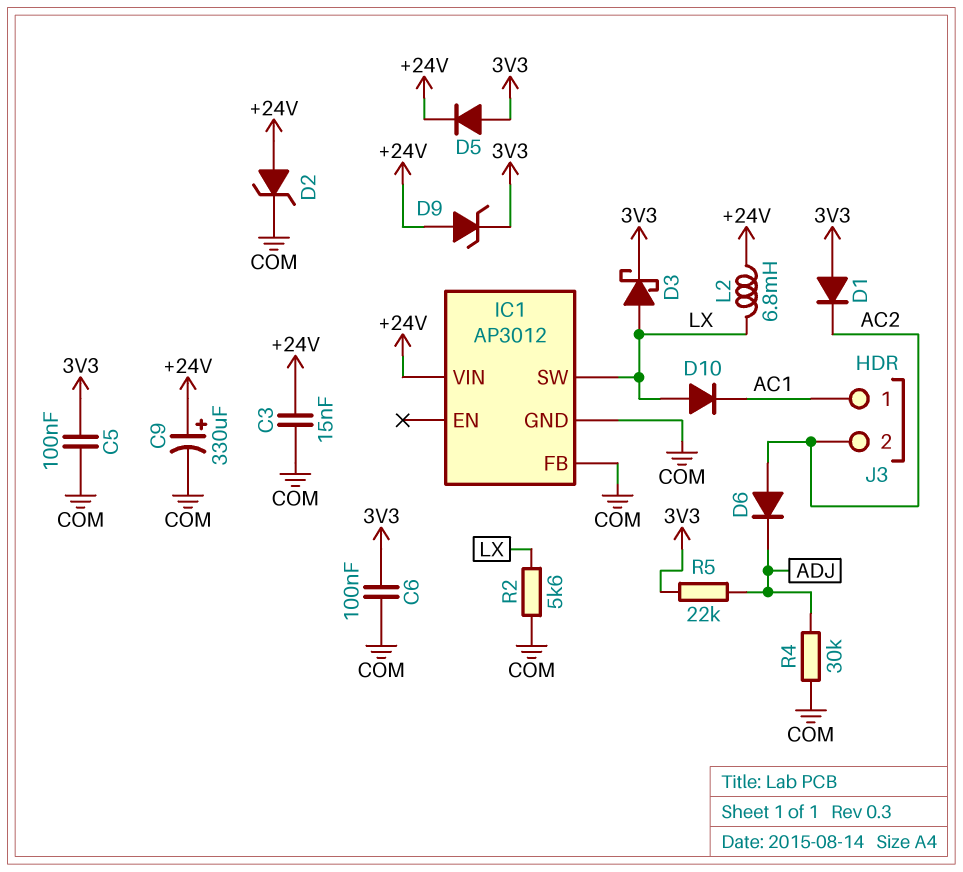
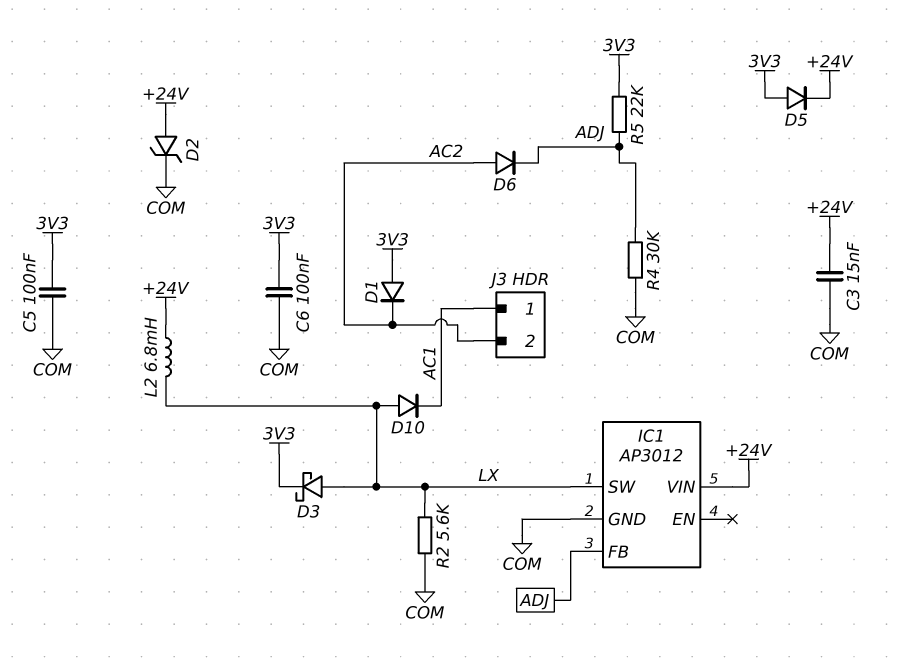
C9: 330uF (plus +24V, minus COM) -> none
D9: zener (A +24V, K 3V3) -> none
IC1 pin FB: COM -> ADJ

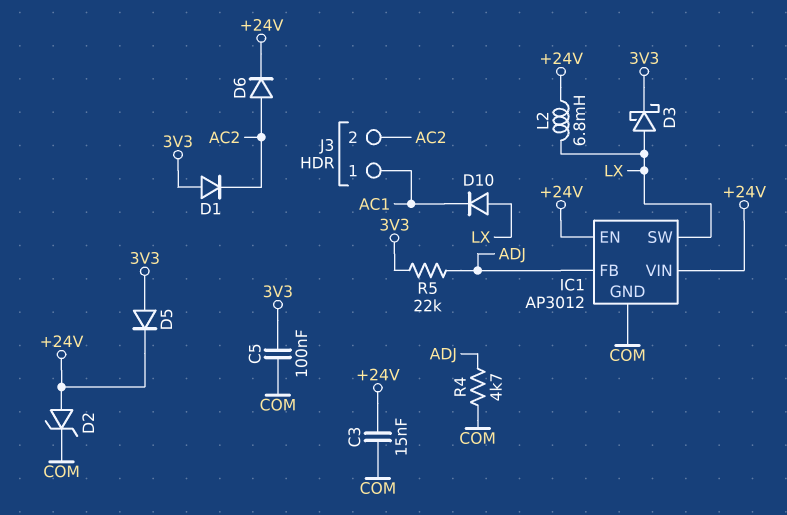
C6: 100nF (3V3, COM) -> none
D6: diode (A AC2, K ADJ) -> diode (A AC2, K +24V)
IC1 pin EN: none -> +24V
R2: 5.6k (COM, LX) -> none
R4: 30k (ADJ, COM) -> 4.7k (ADJ, COM)

